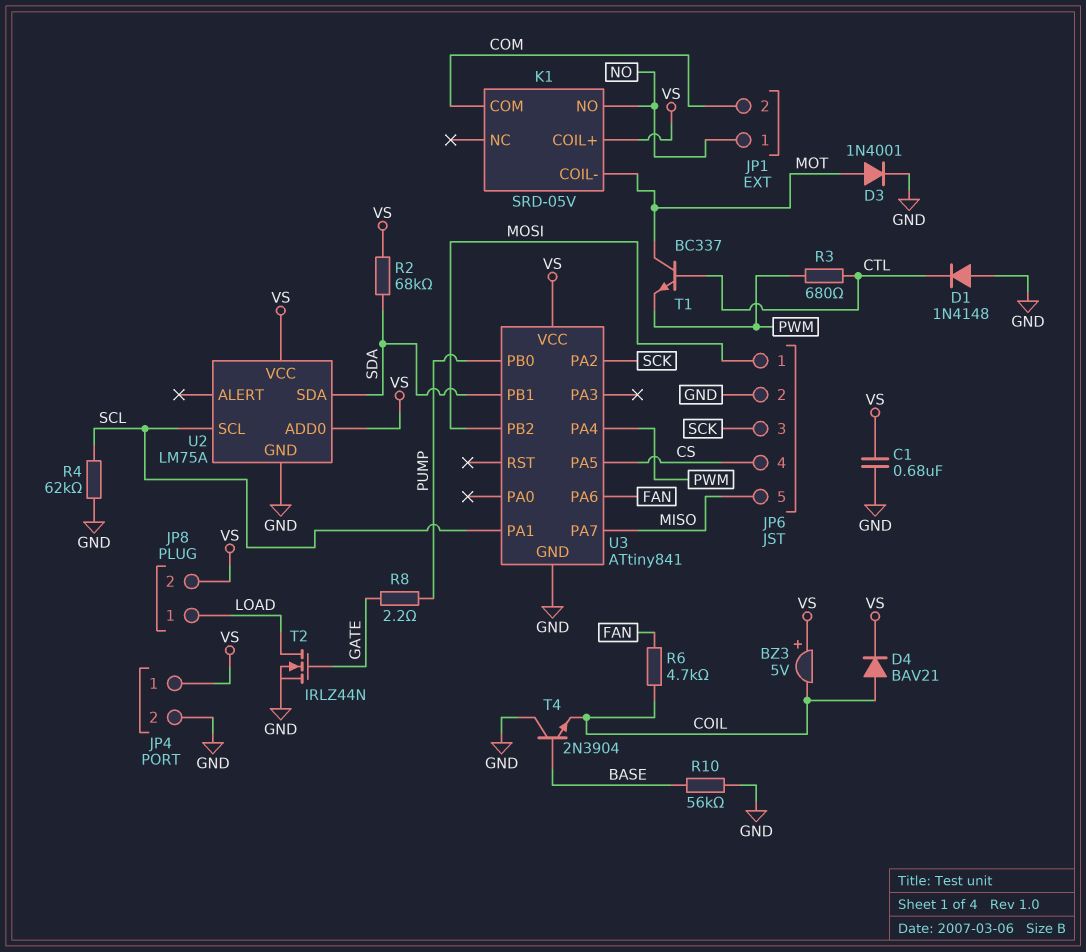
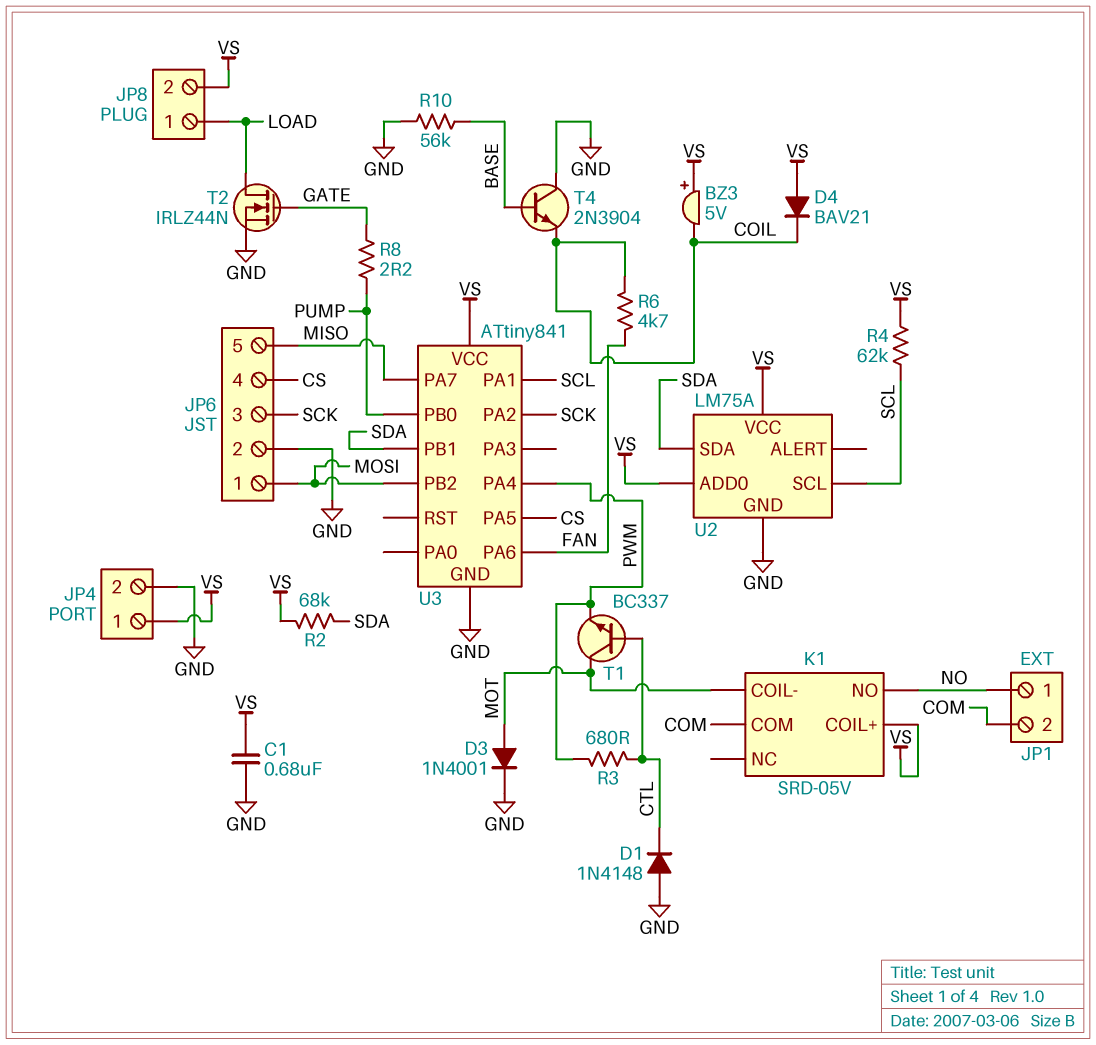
D4: diode BAV21 (A COIL, K VS) -> diode BAV21 (A VS, K COIL)
R4: 62k (GND, SCL) -> 62k (SCL, VS)

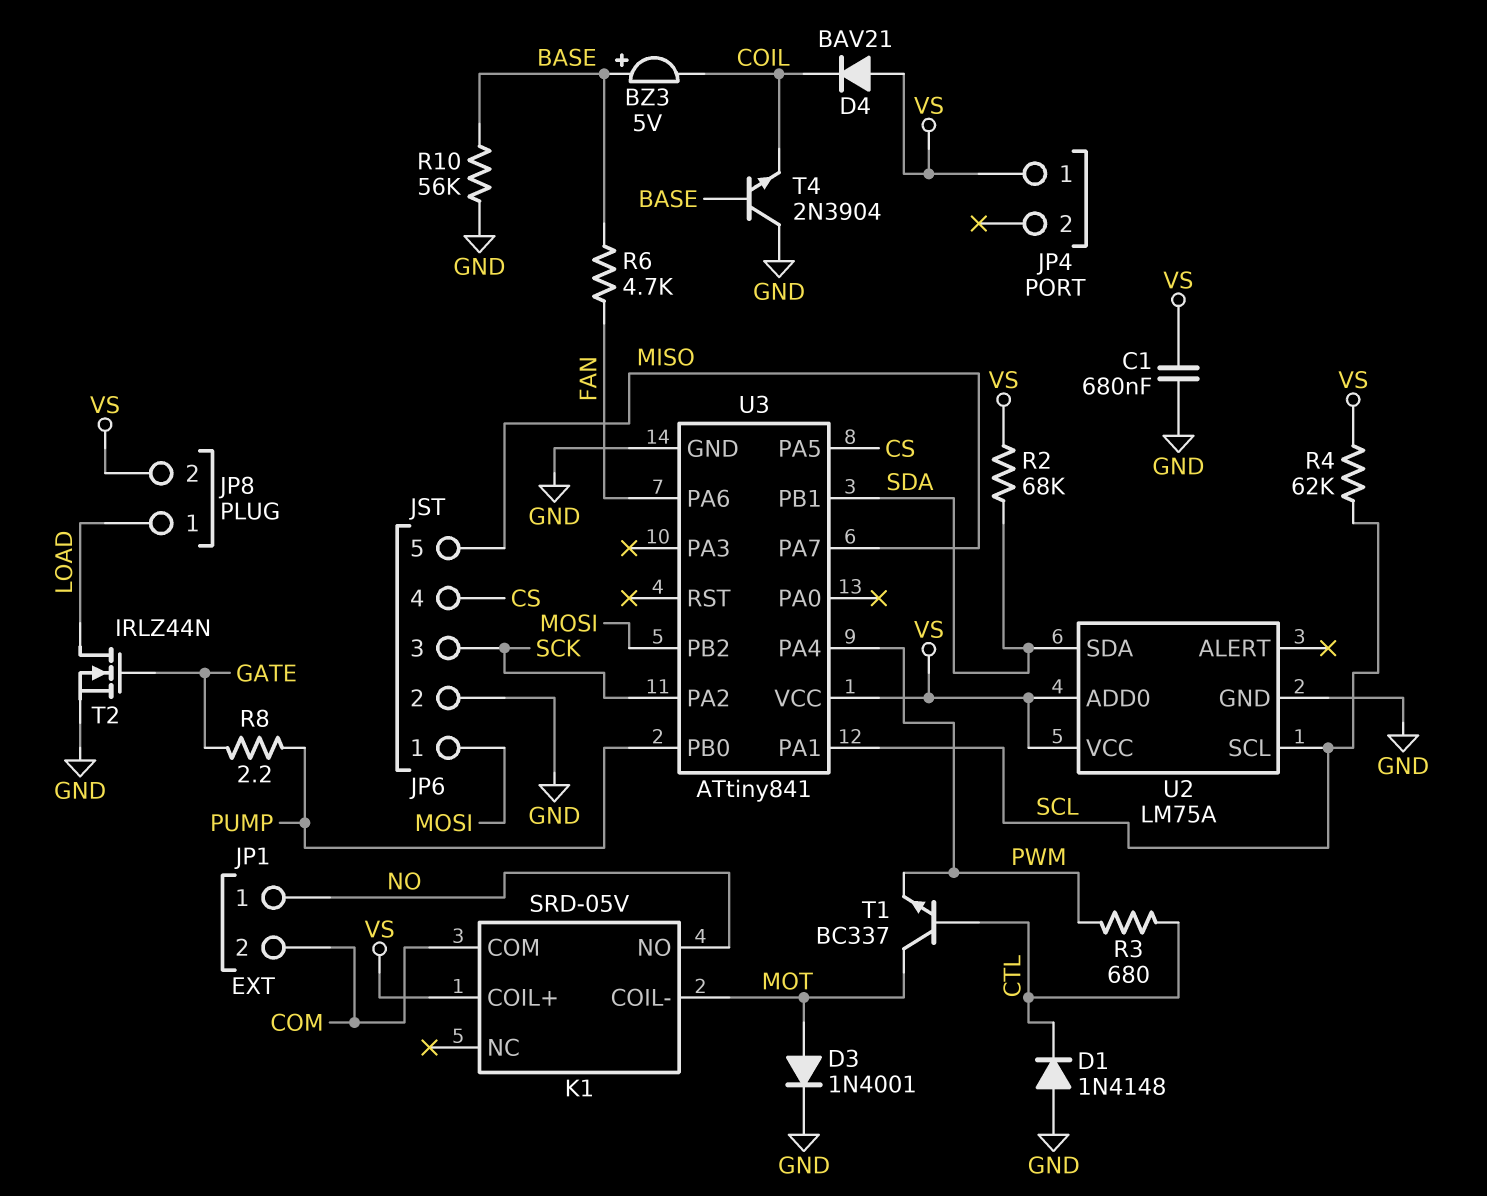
BZ3: buzzer 5V (plus VS, minus COIL) -> buzzer 5V (plus BASE, minus COIL)
JP4 pin 2: GND -> none
R6: 4.7k (COIL, FAN) -> 4.7k (BASE, FAN)

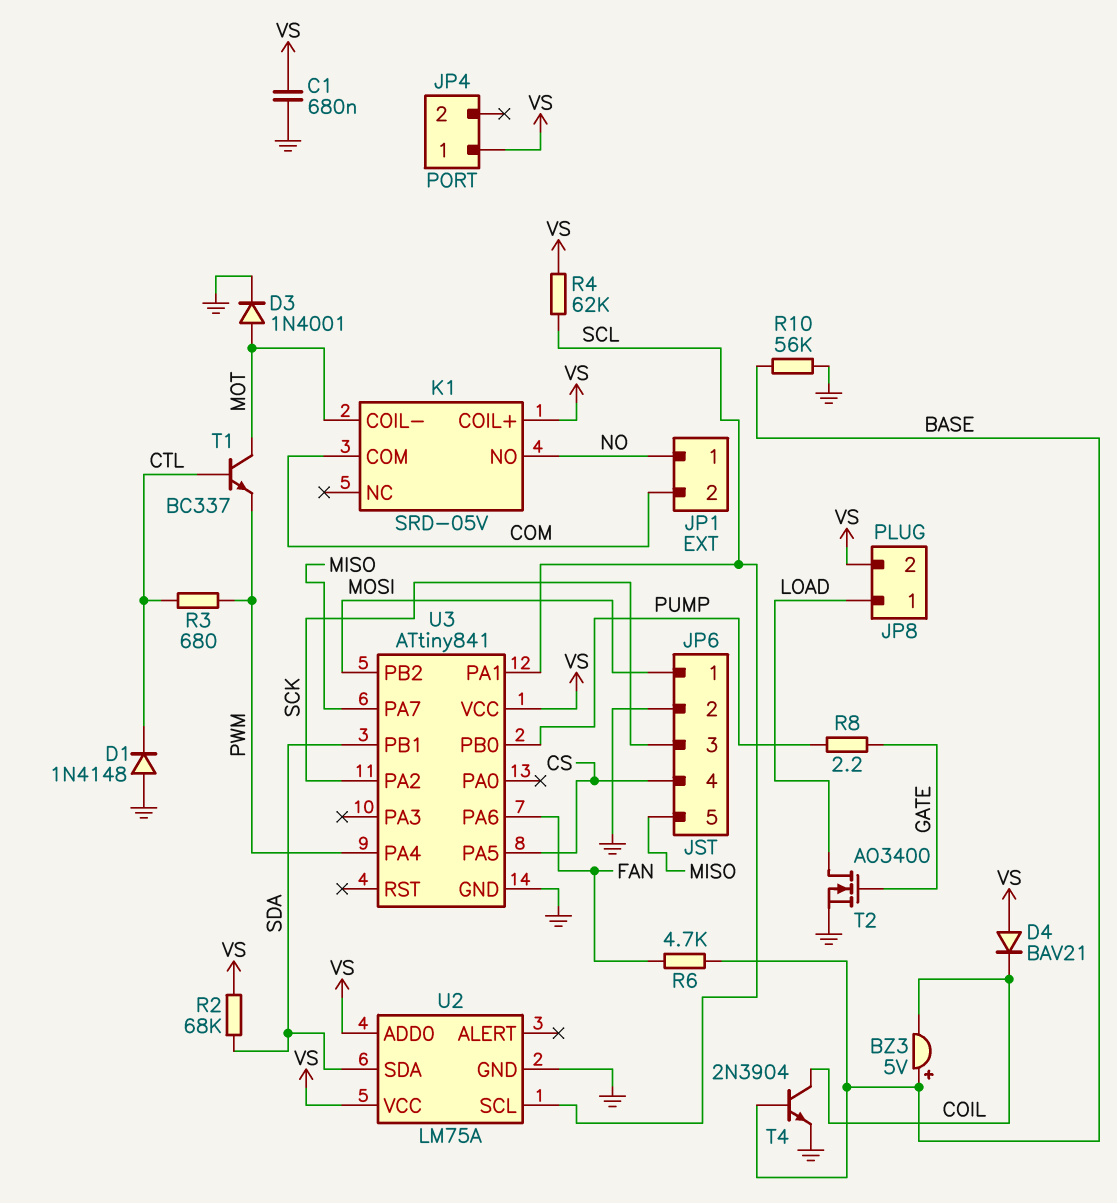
T2: NMOS IRLZ44N (G GATE, D LOAD, S GND) -> NMOS AO3400 (G GATE, D LOAD, S GND)
T4: NPN 2N3904 (B BASE, C GND, E COIL) -> NPN 2N3904 (B BASE, C COIL, E GND)

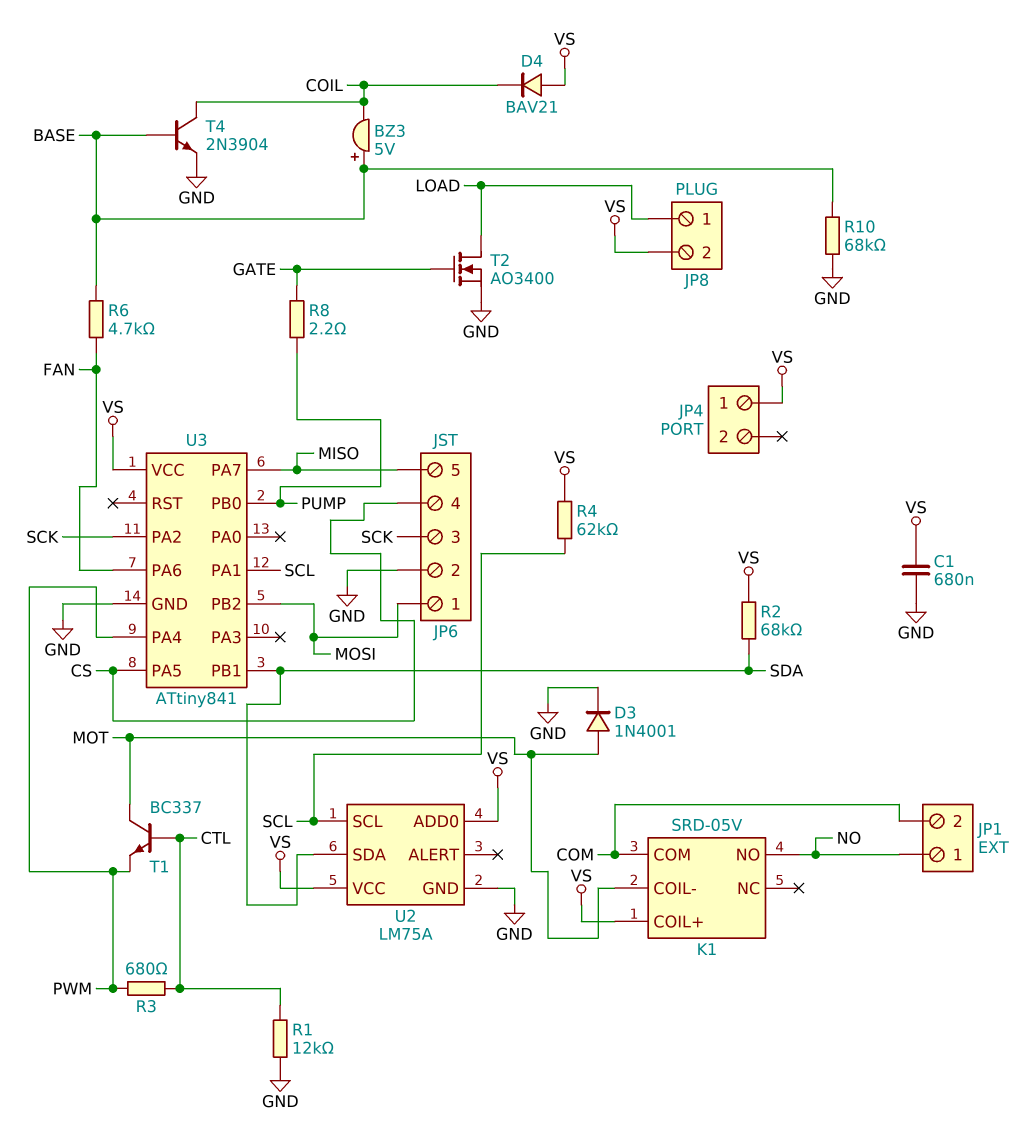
D1: diode 1N4148 (A GND, K CTL) -> none
R1: none -> 12k (CTL, GND)
R10: 56k (BASE, GND) -> 68k (BASE, GND)

